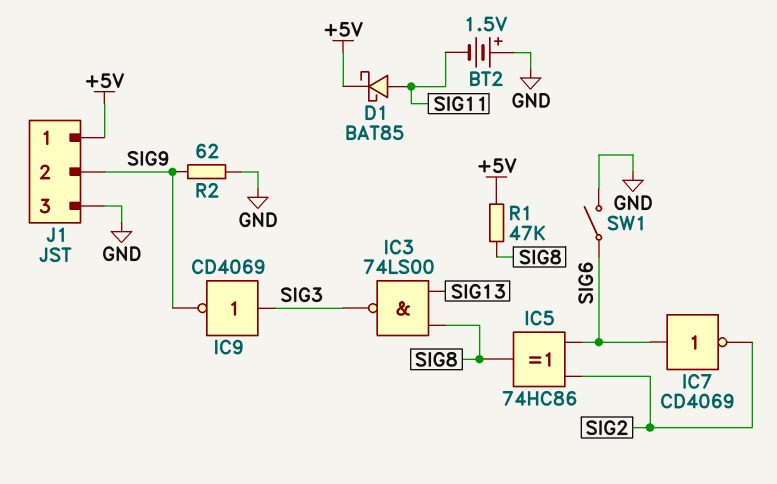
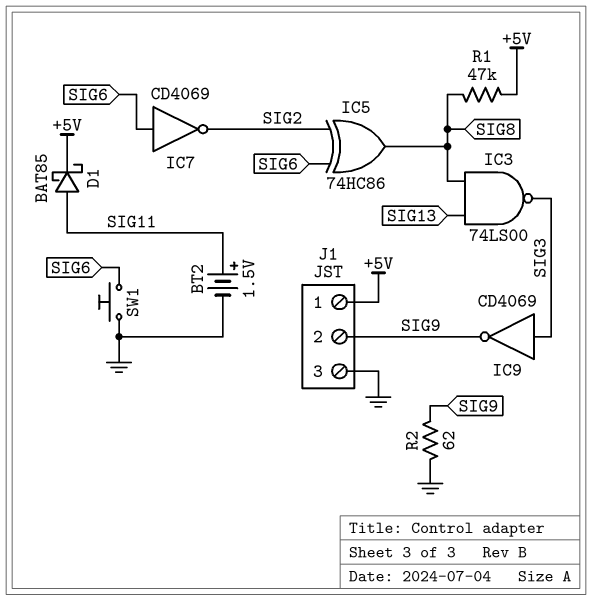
BT2: 1.5V (plus GND, minus SIG11) -> 1.5V (plus SIG11, minus GND)
SW1: switch (GND, SIG6) -> button (GND, SIG6)

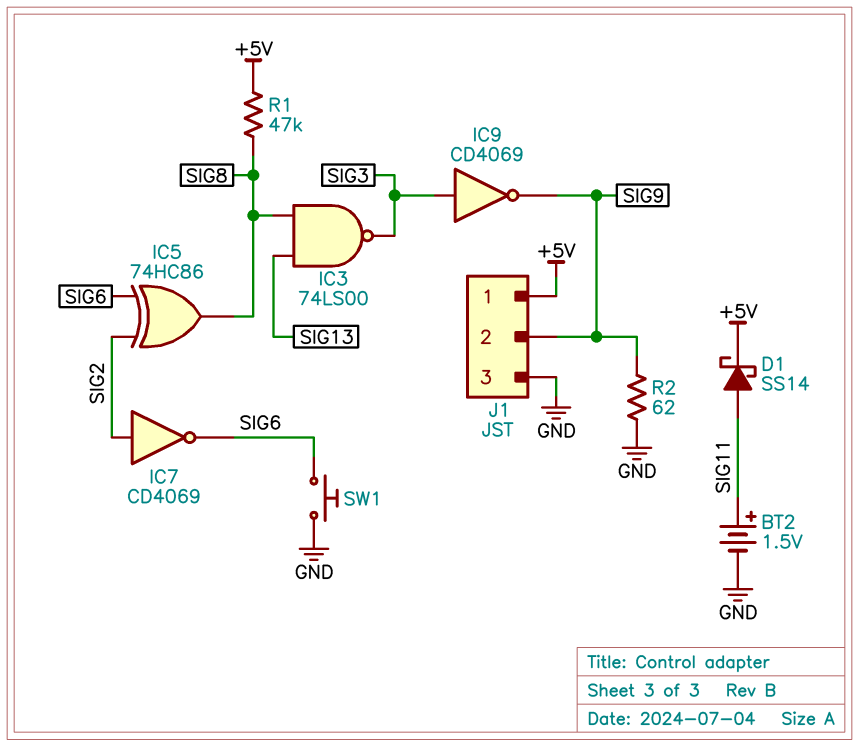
D1: schottky BAT85 (A SIG11, K +5V) -> schottky SS14 (A SIG11, K +5V)
IC7: NOT CD4069 (in SIG6, out SIG2) -> NOT CD4069 (in SIG2, out SIG6)

